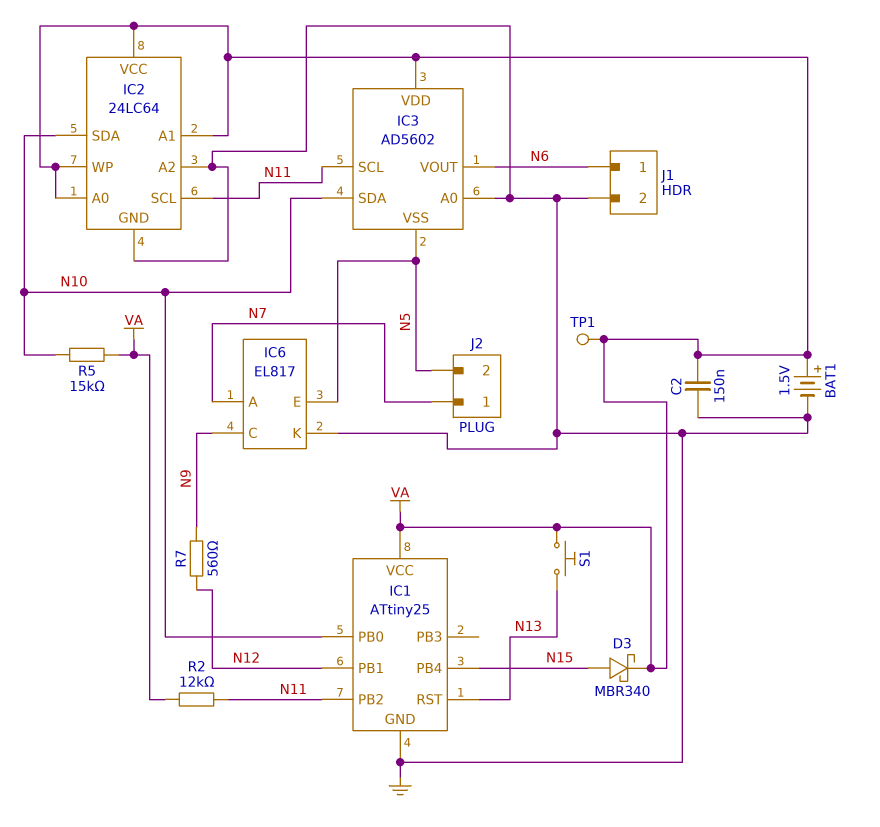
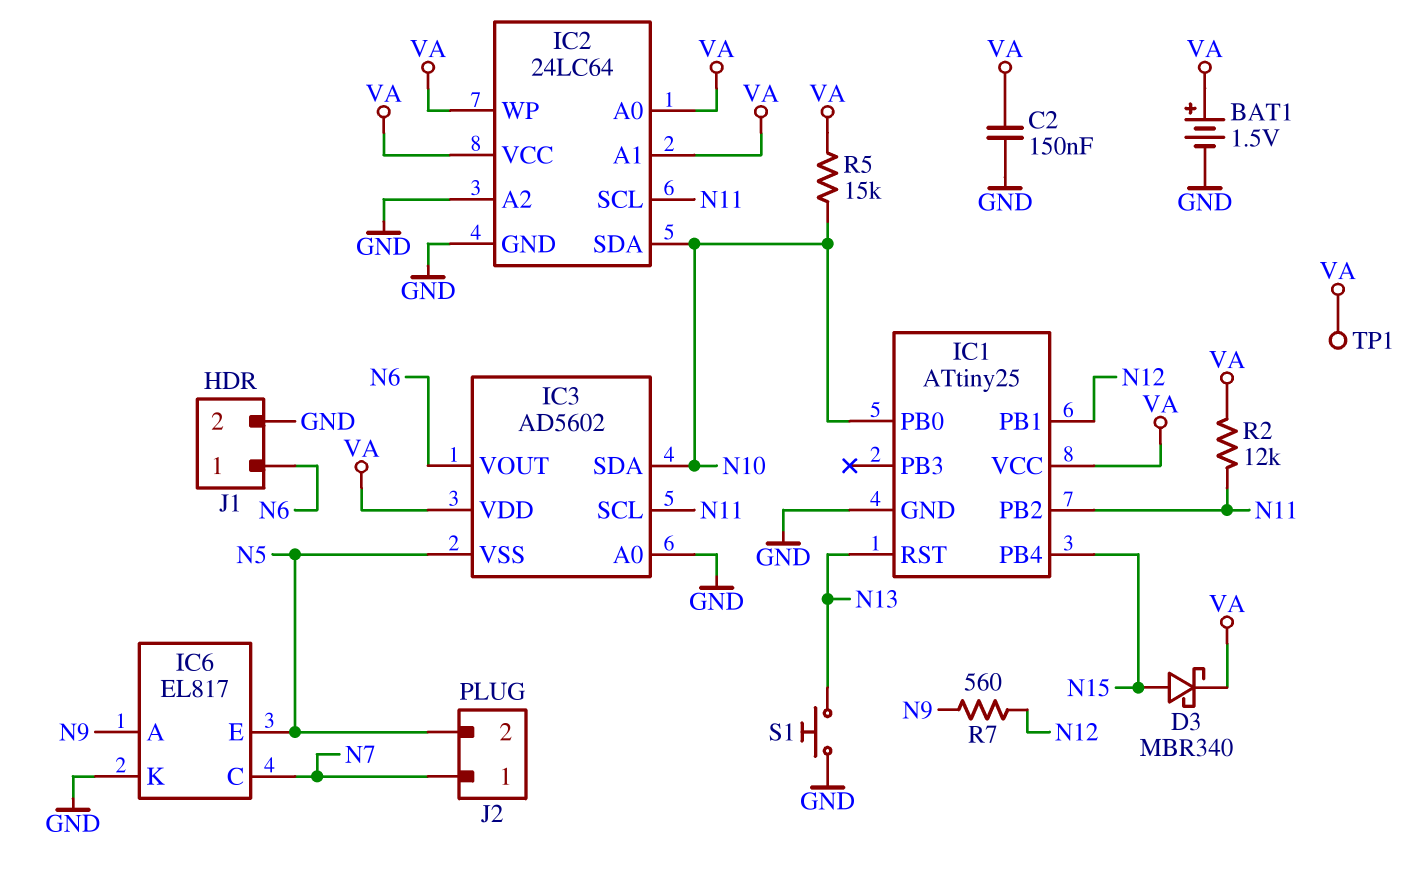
IC6 pin A: N7 -> N9
IC6 pin C: N9 -> N7
S1: button (N13, VA) -> button (GND, N13)

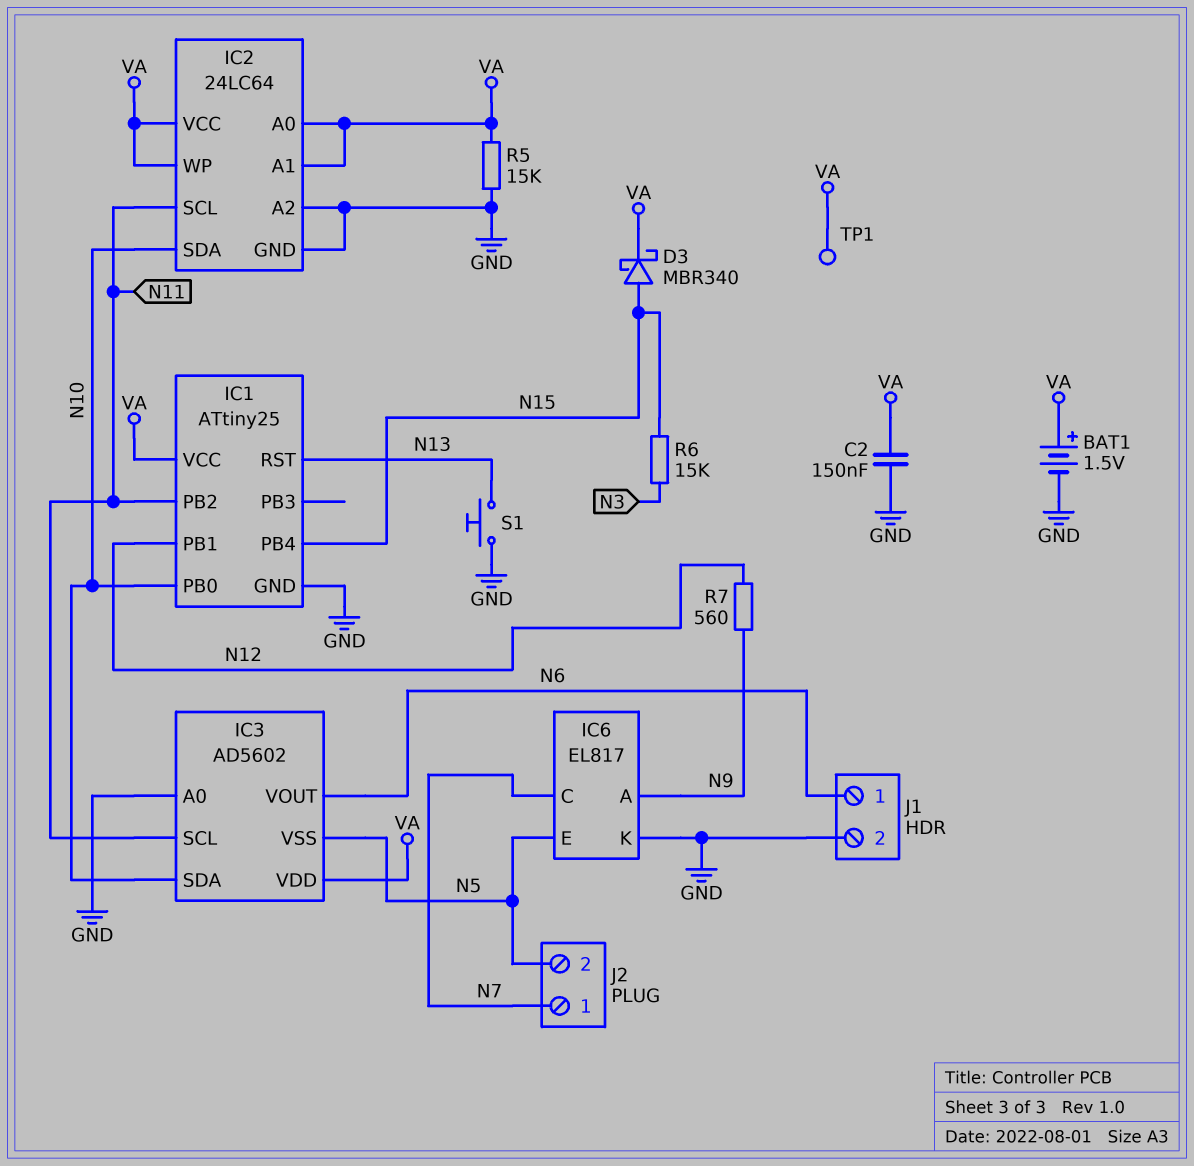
R2: 12k (N11, VA) -> none
R5: 15k (N10, VA) -> 15k (GND, VA)
R6: none -> 15k (N3, N15)

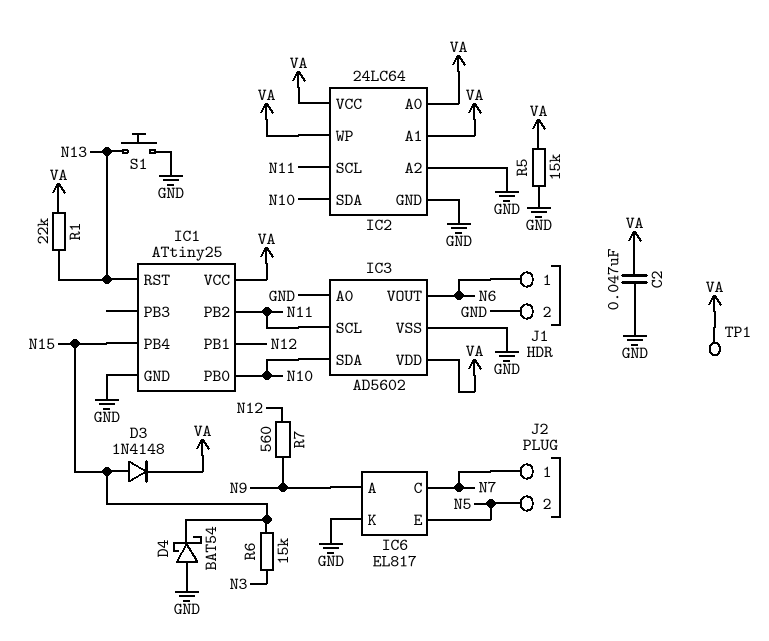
BAT1: 1.5V (plus VA, minus GND) -> none
C2: 150nF (GND, VA) -> 47nF (GND, VA)
D3: schottky MBR340 (A N15, K VA) -> diode 1N4148 (A N15, K VA)
D4: none -> schottky BAT54 (A GND, K N15)
IC3 pin VSS: N5 -> GND
R1: none -> 22k (N13, VA)

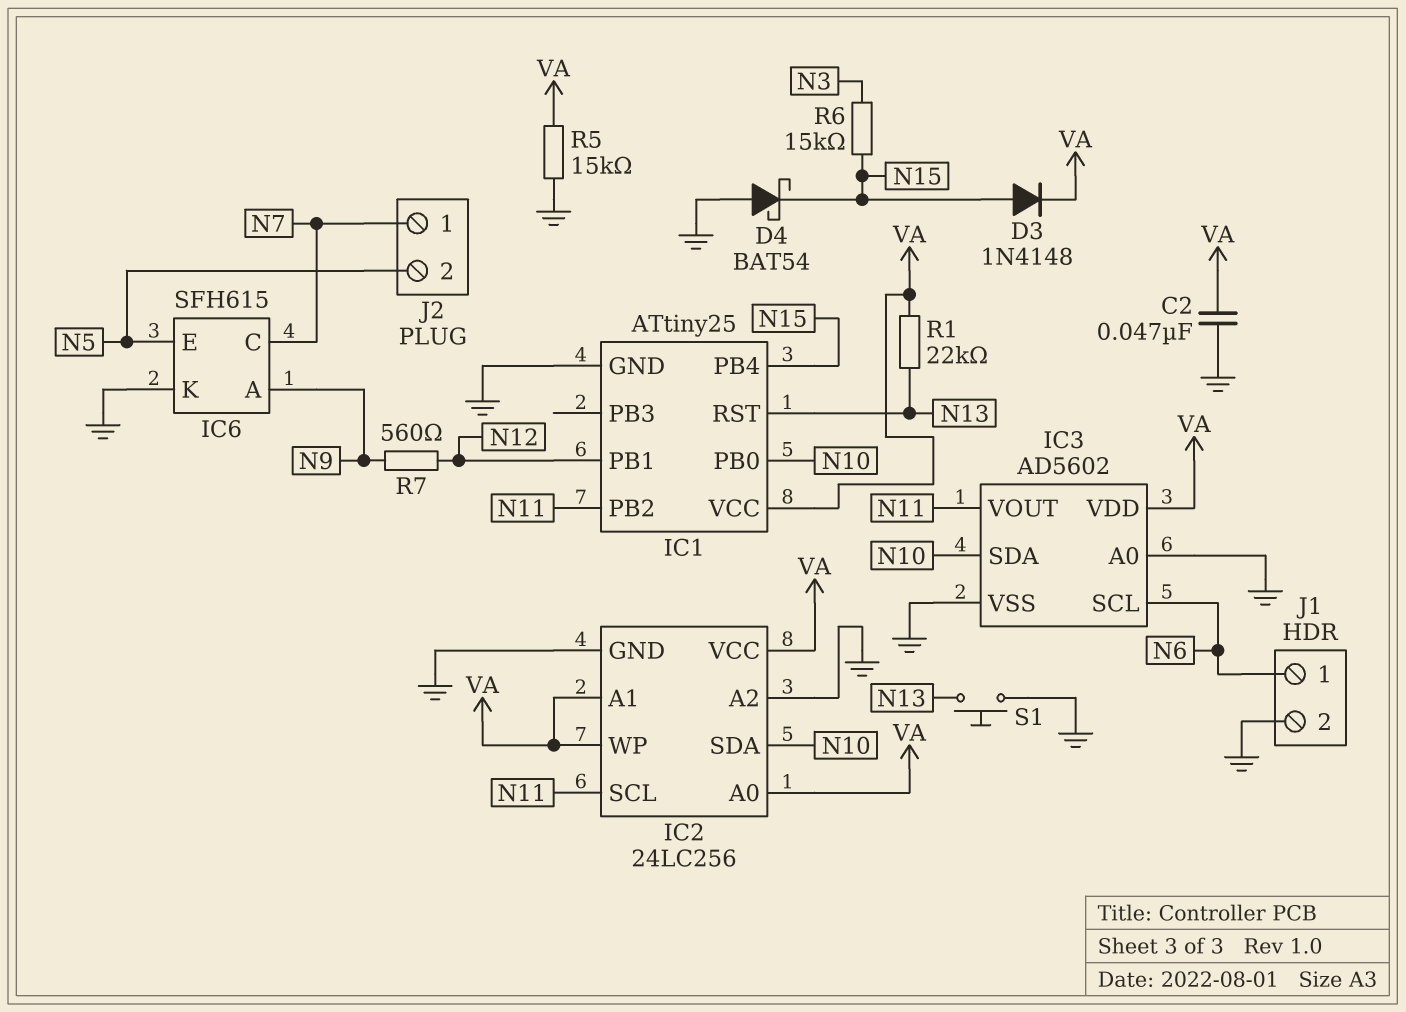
IC2: 24LC64 -> 24LC256
IC3 pin SCL: N11 -> N6
IC3 pin VOUT: N6 -> N11
IC6: EL817 -> SFH615
TP1: test point (VA) -> none

